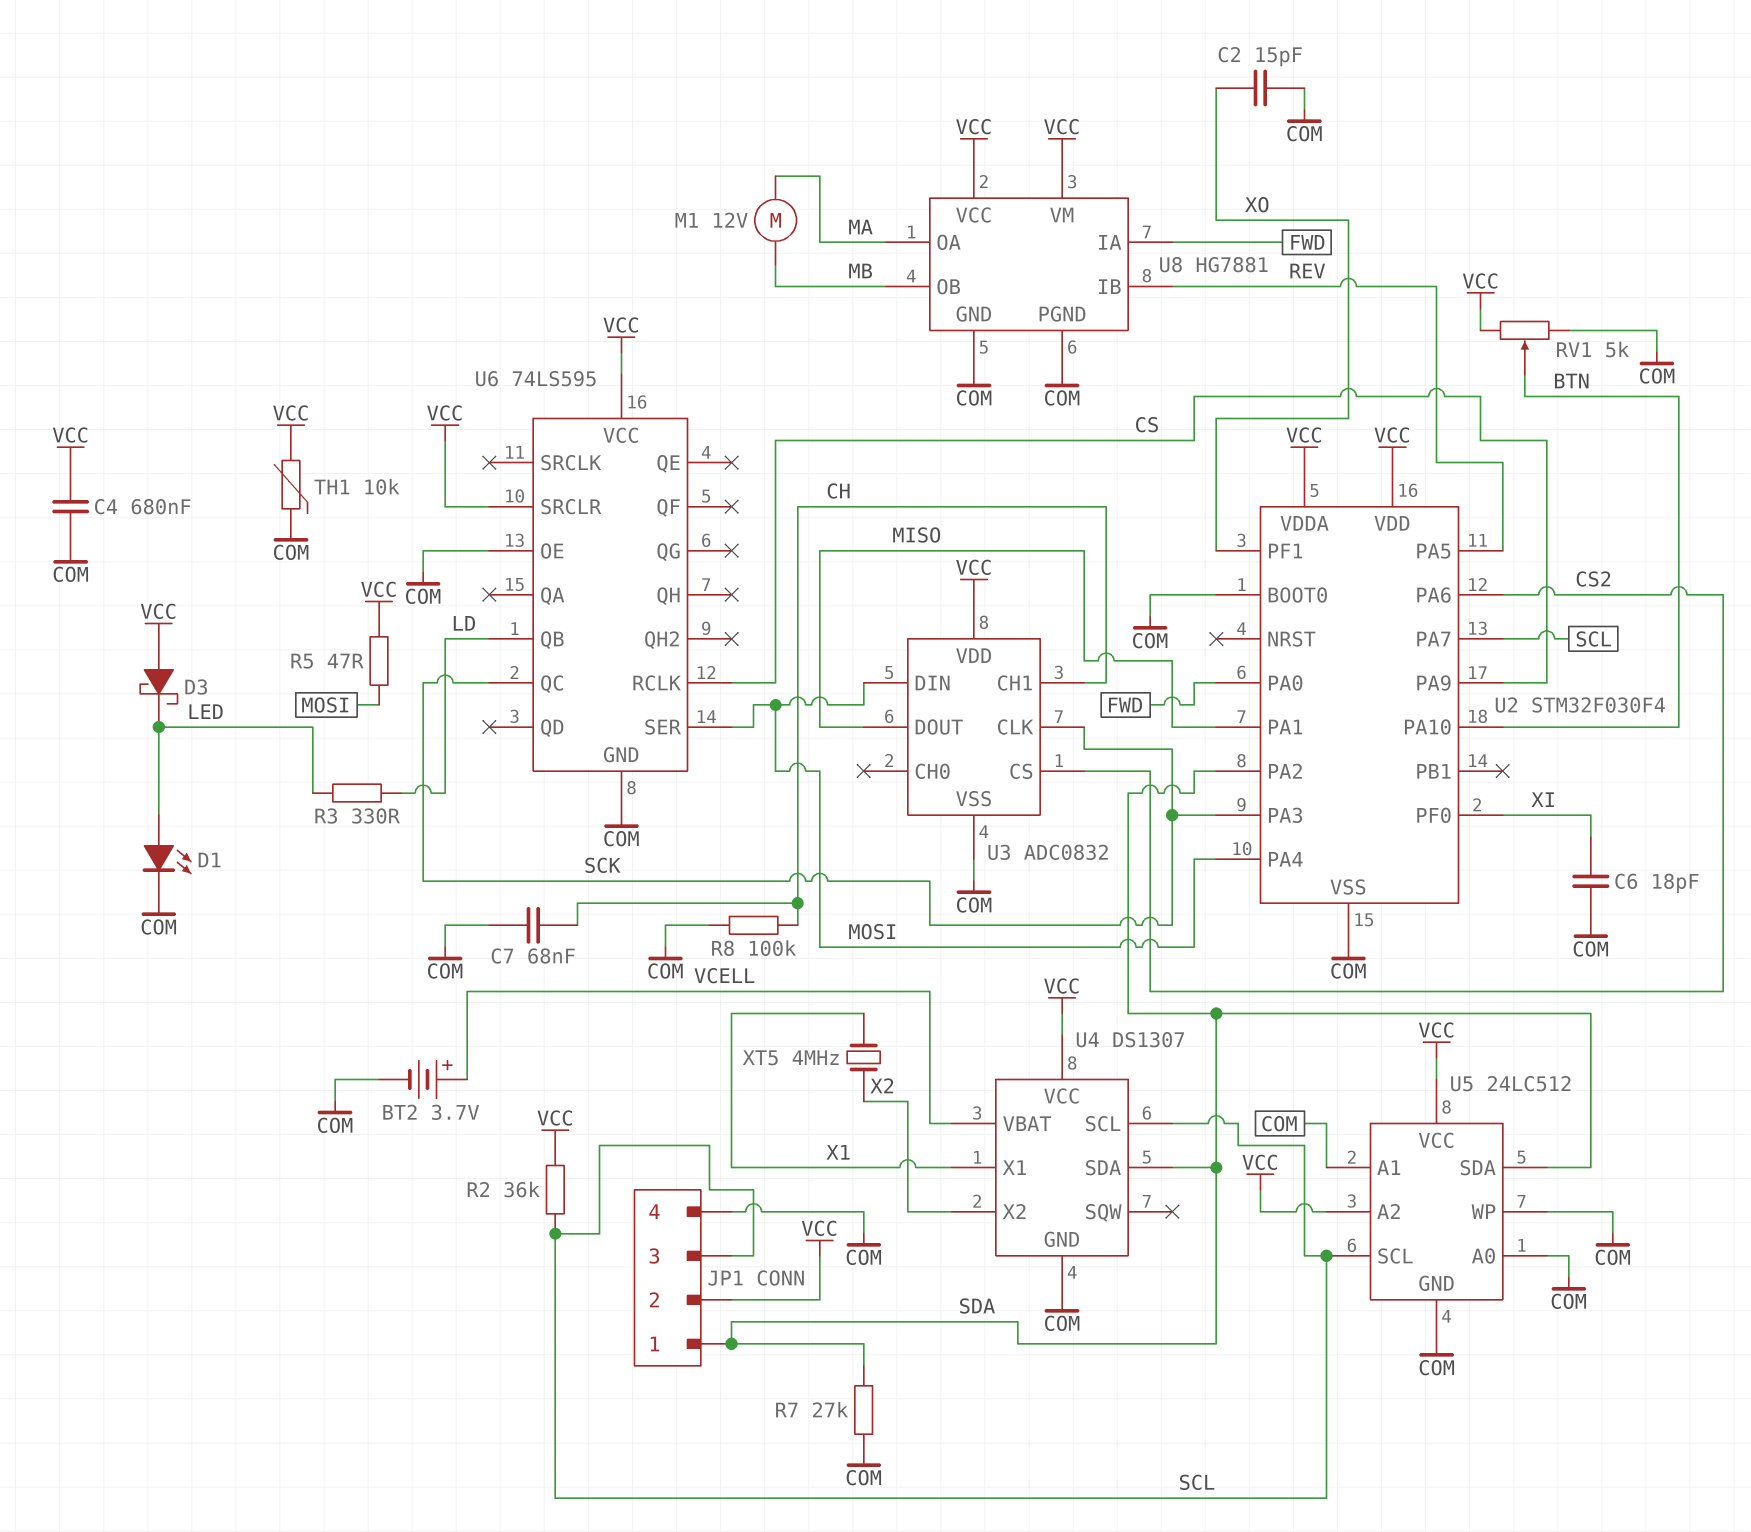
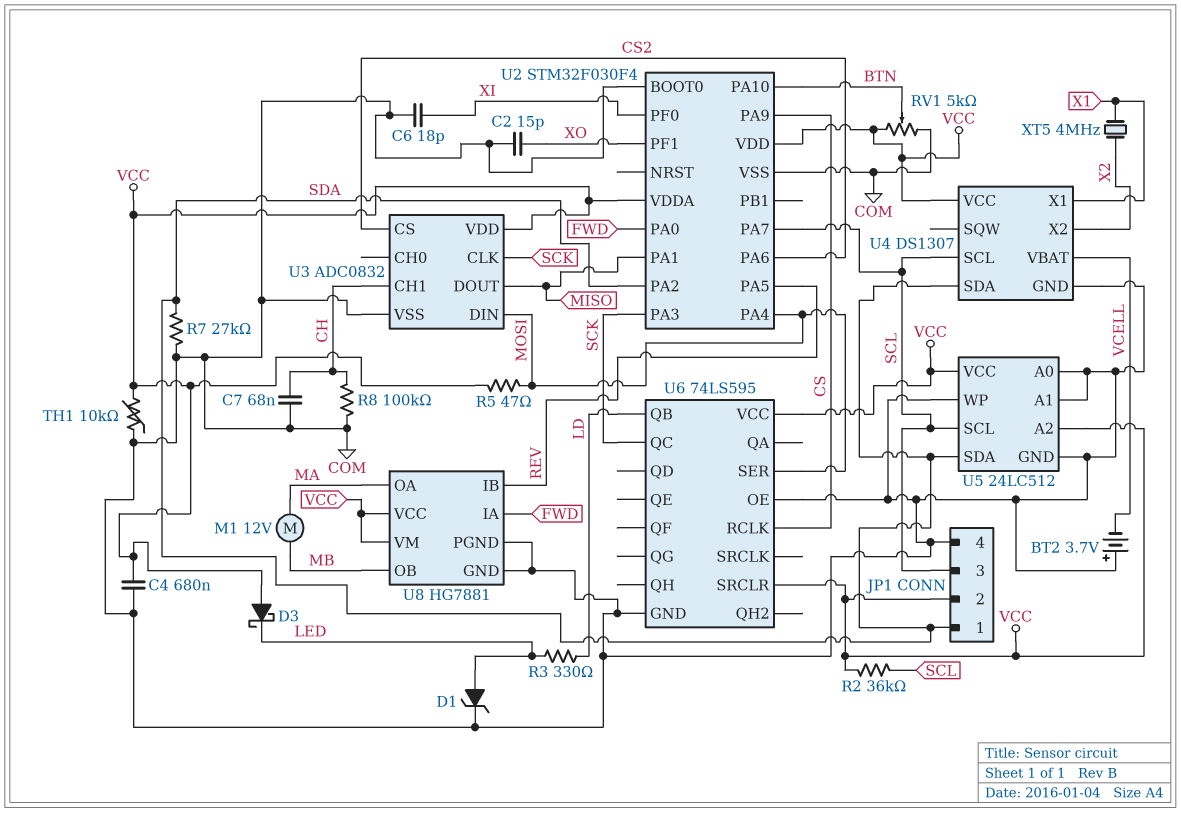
BT2: 3.7V (plus VCELL, minus COM) -> 3.7V (plus COM, minus VCELL)
D1: LED (A LED, K COM) -> zener (A LED, K COM)

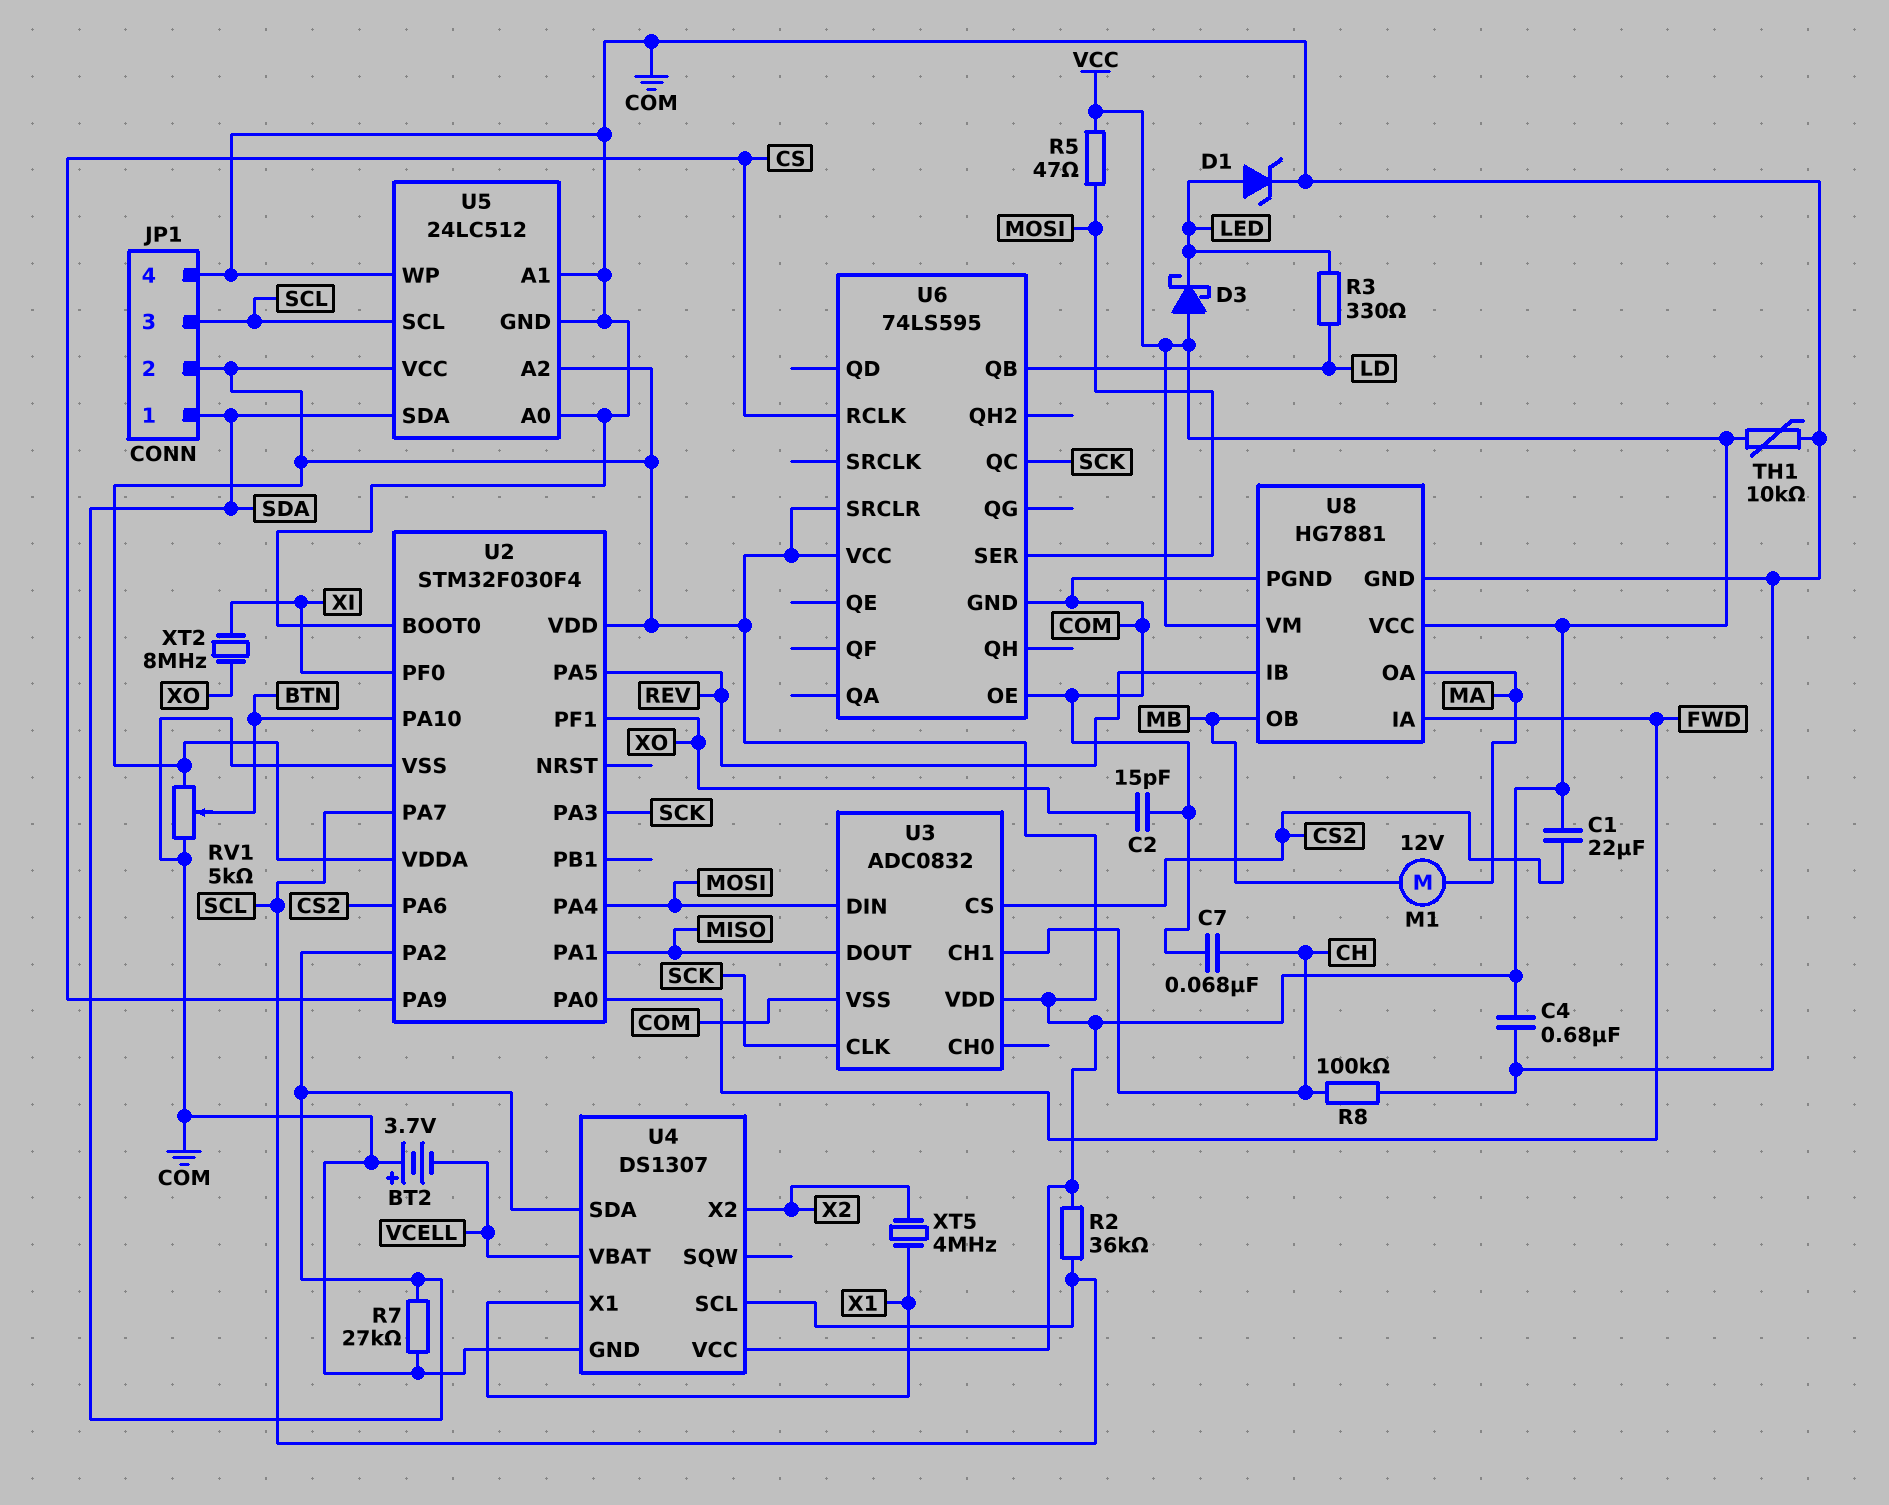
C1: none -> 22uF (CS2, VCC)
C6: 18pF (COM, XI) -> none
XT2: none -> 8MHz (XI, XO)

